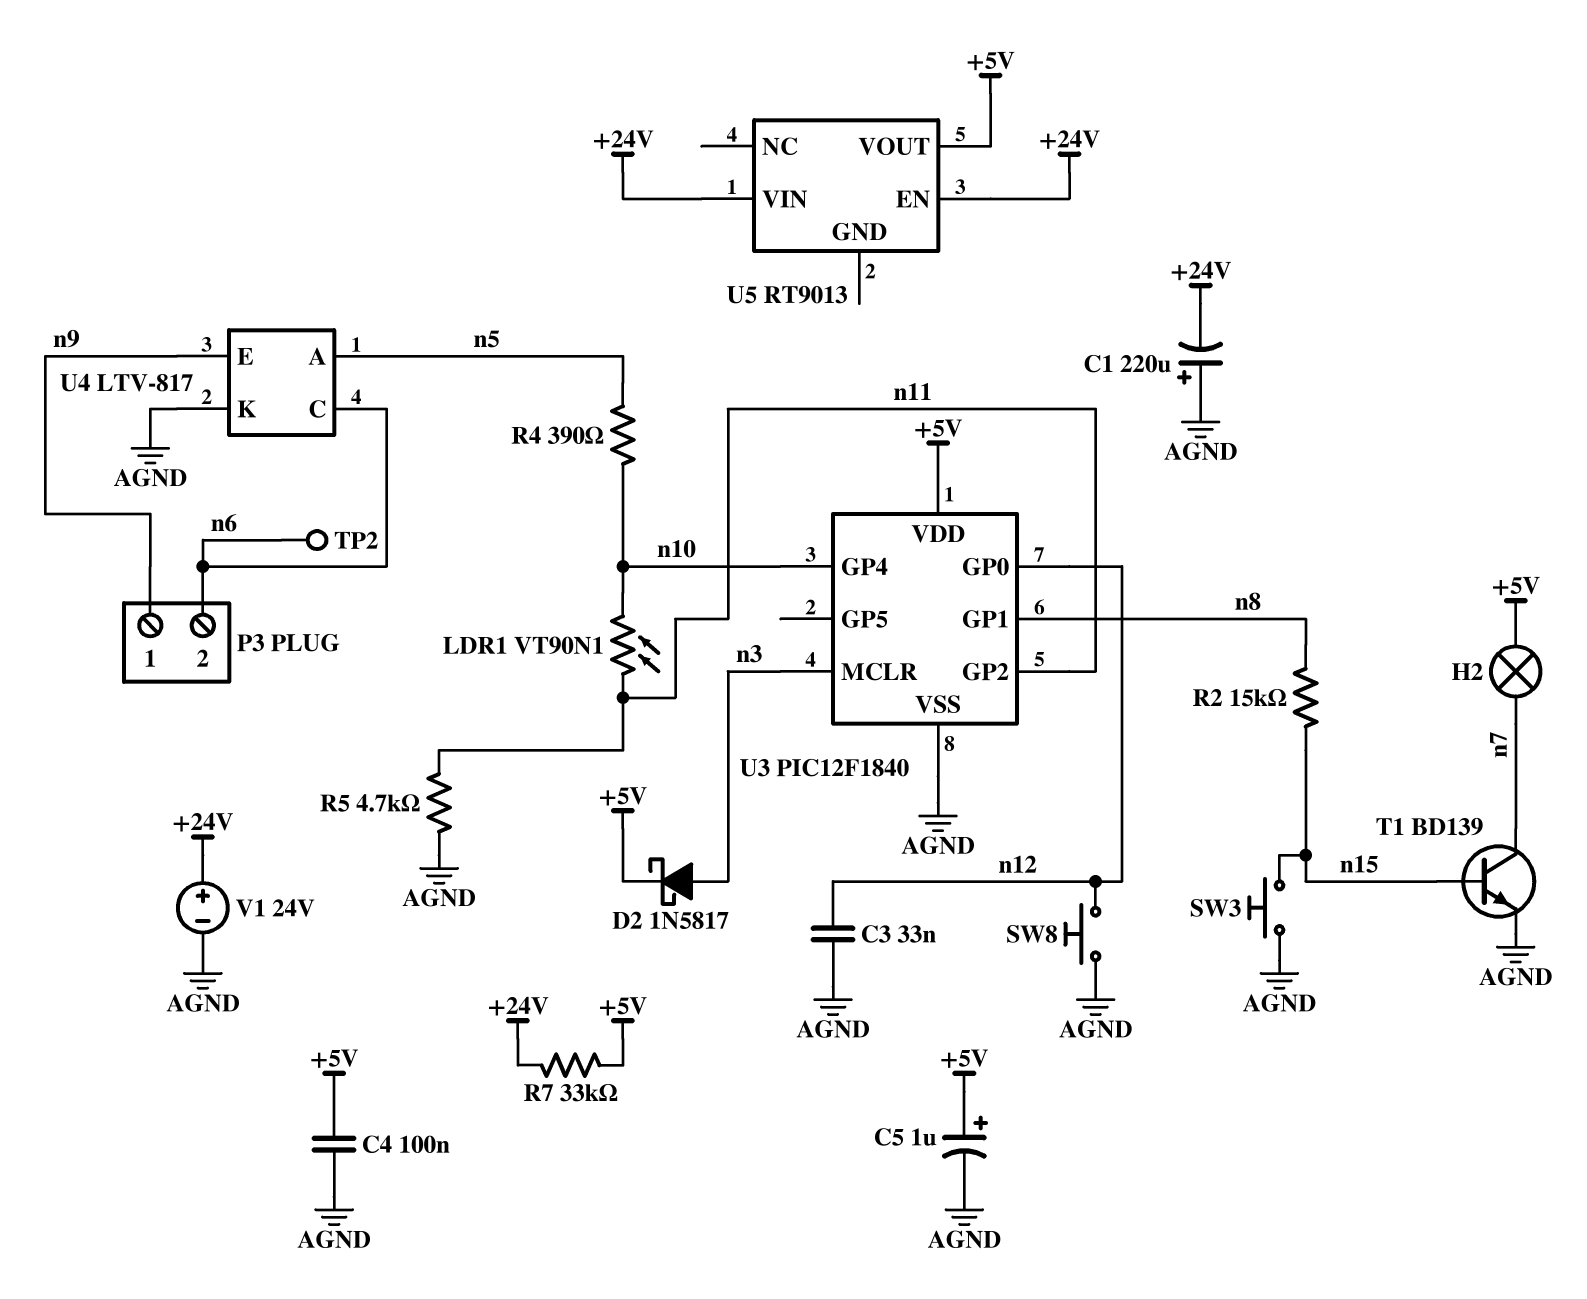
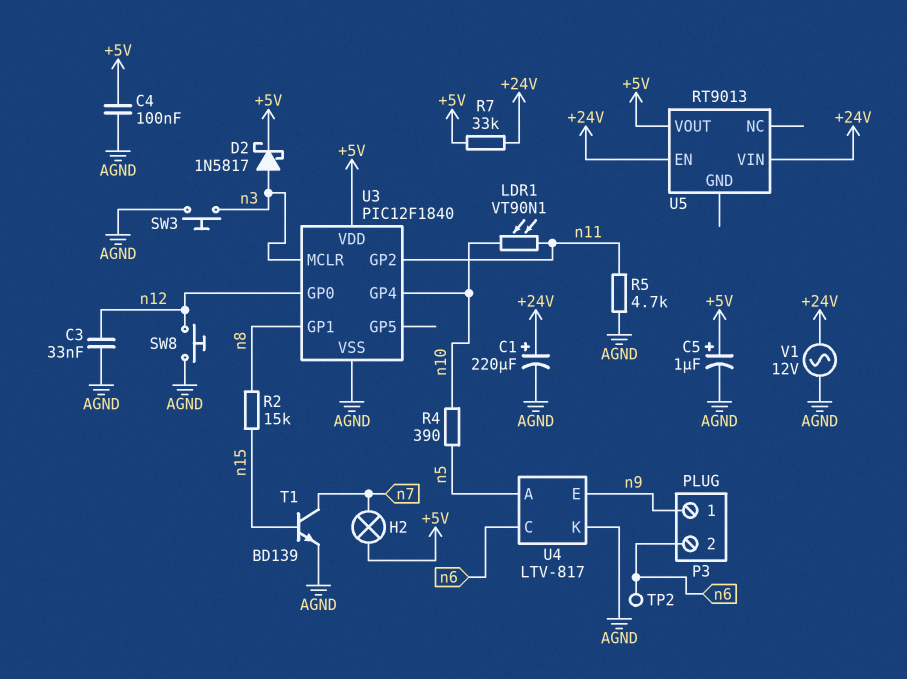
C1: 220uF (plus AGND, minus +24V) -> 220uF (plus +24V, minus AGND)
SW3: button (AGND, n15) -> button (AGND, n3)
V1: 24V (plus +24V, minus AGND) -> AC 12V (+24V, AGND)

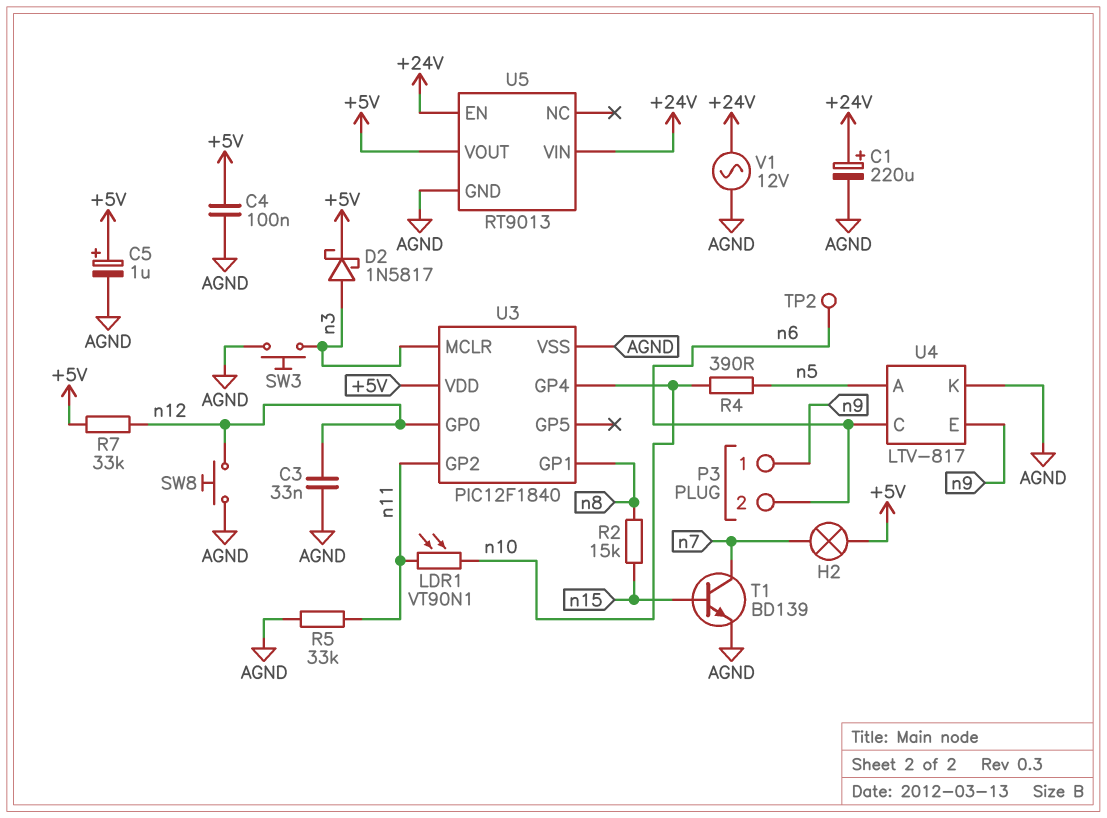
R5: 4.7k (AGND, n11) -> 33k (AGND, n11)
R7: 33k (+5V, +24V) -> 33k (+5V, n12)
U5 pin GND: none -> AGND

